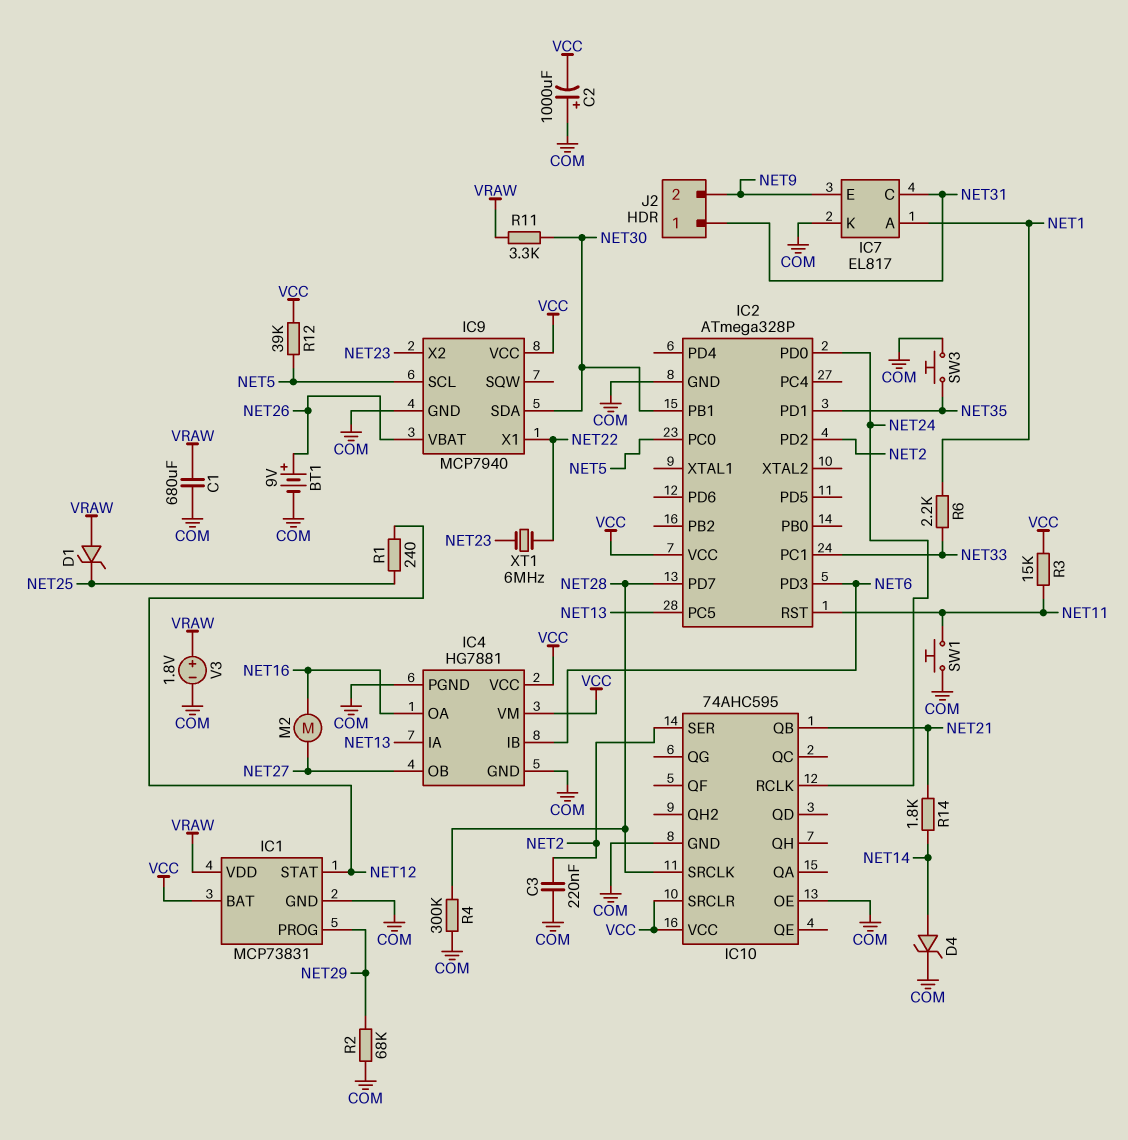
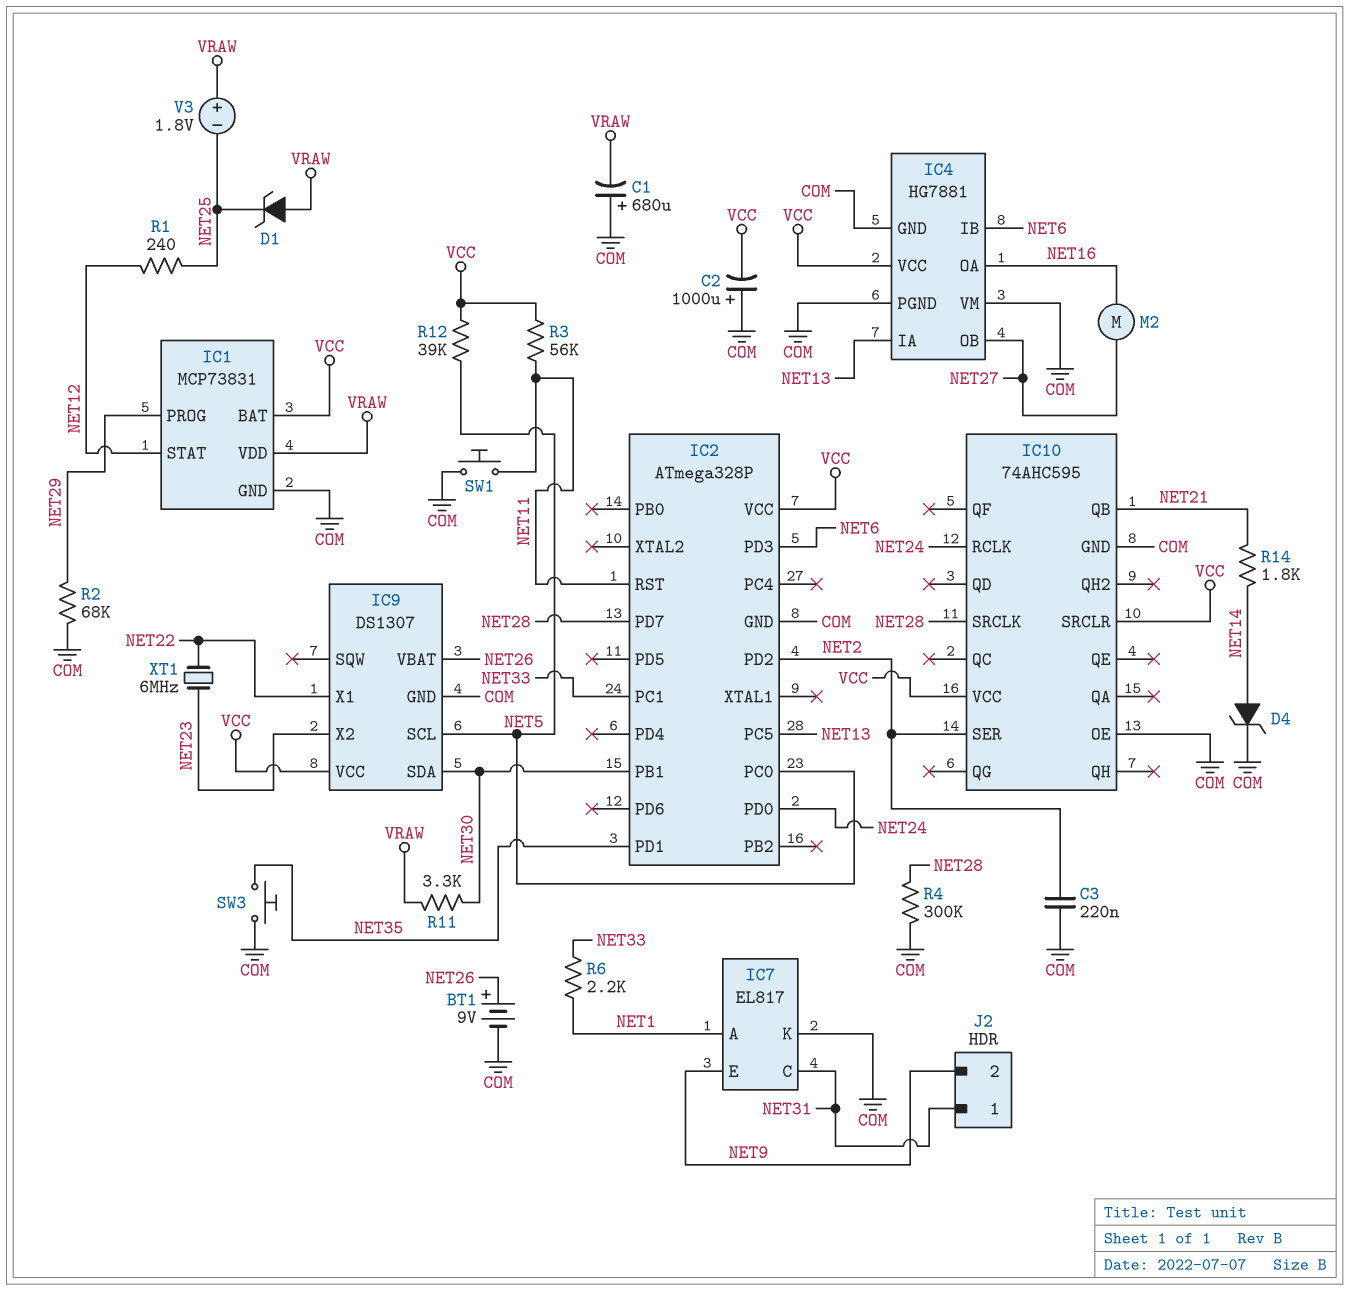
C1: 680uF (COM, VRAW) -> 680uF (plus COM, minus VRAW)
IC4 pin VM: VCC -> COM
IC9: MCP7940 -> DS1307
R3: 15k (NET11, VCC) -> 56k (NET11, VCC)
V3: 1.8V (plus VRAW, minus COM) -> 1.8V (plus VRAW, minus NET25)

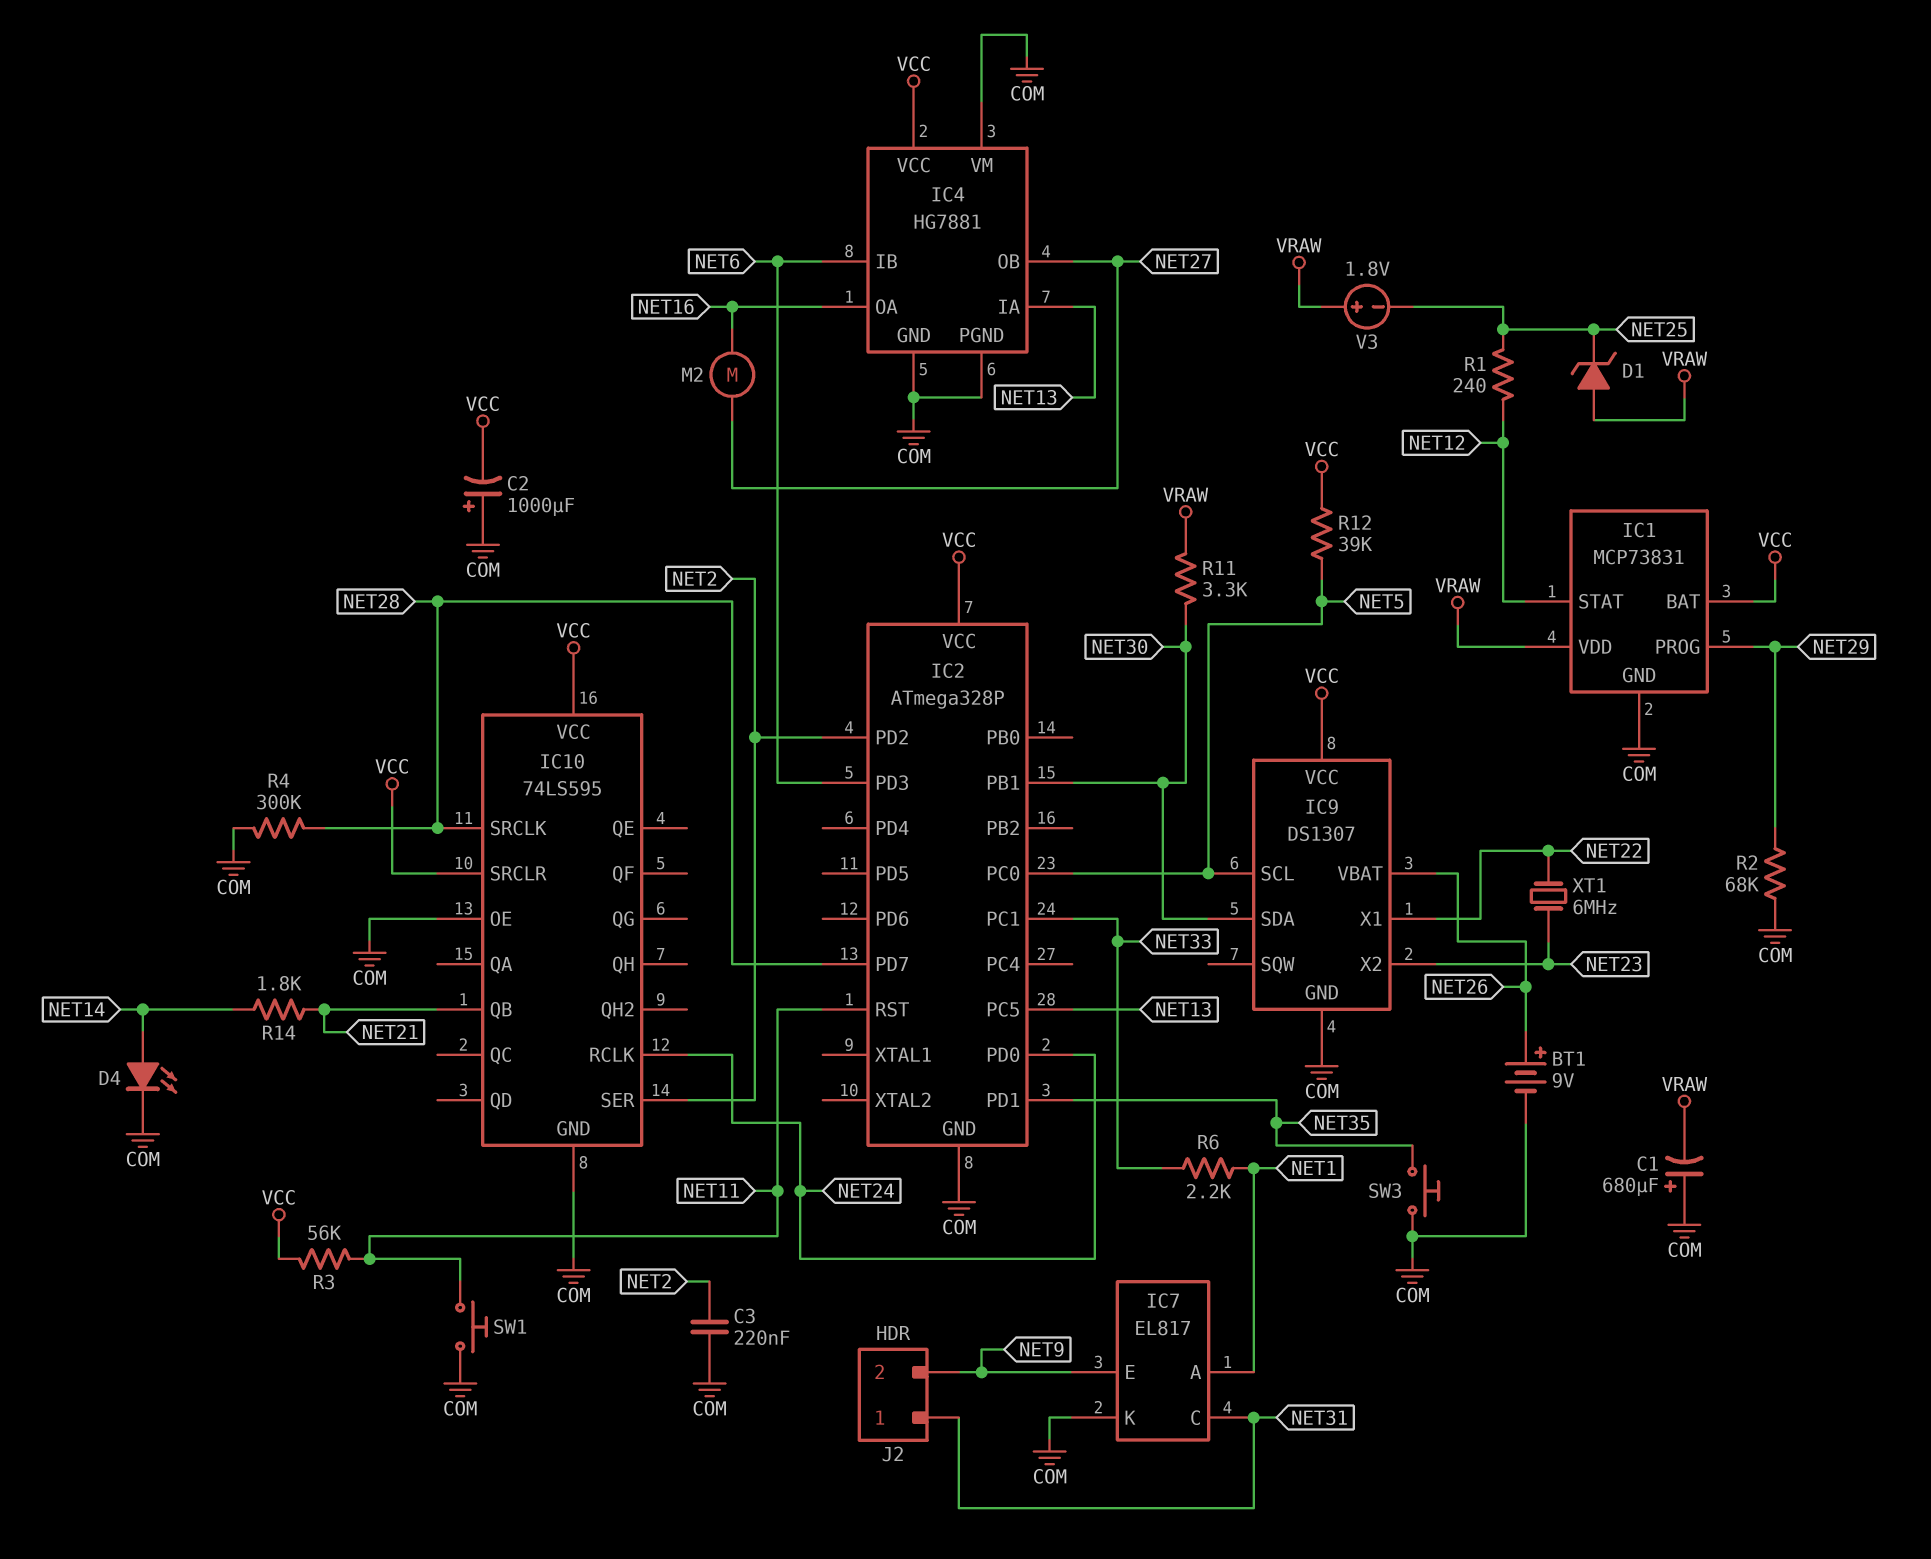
D4: zener (A NET14, K COM) -> LED (A NET14, K COM)
IC10: 74AHC595 -> 74LS595

